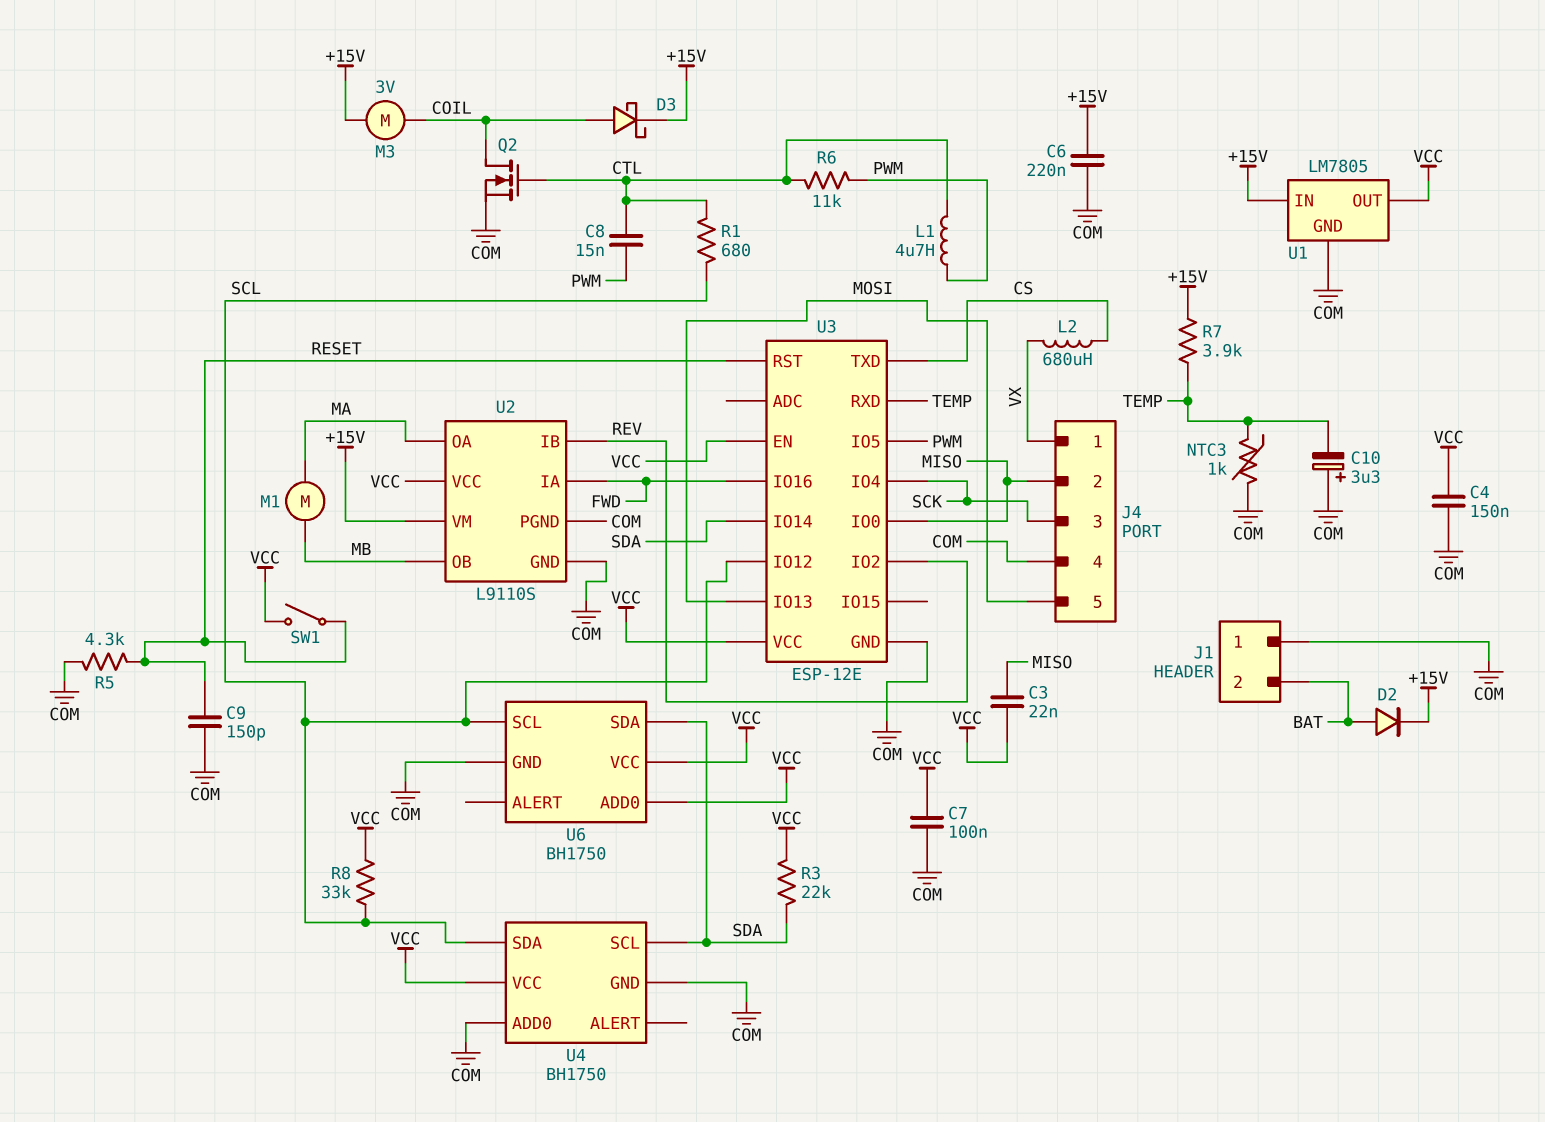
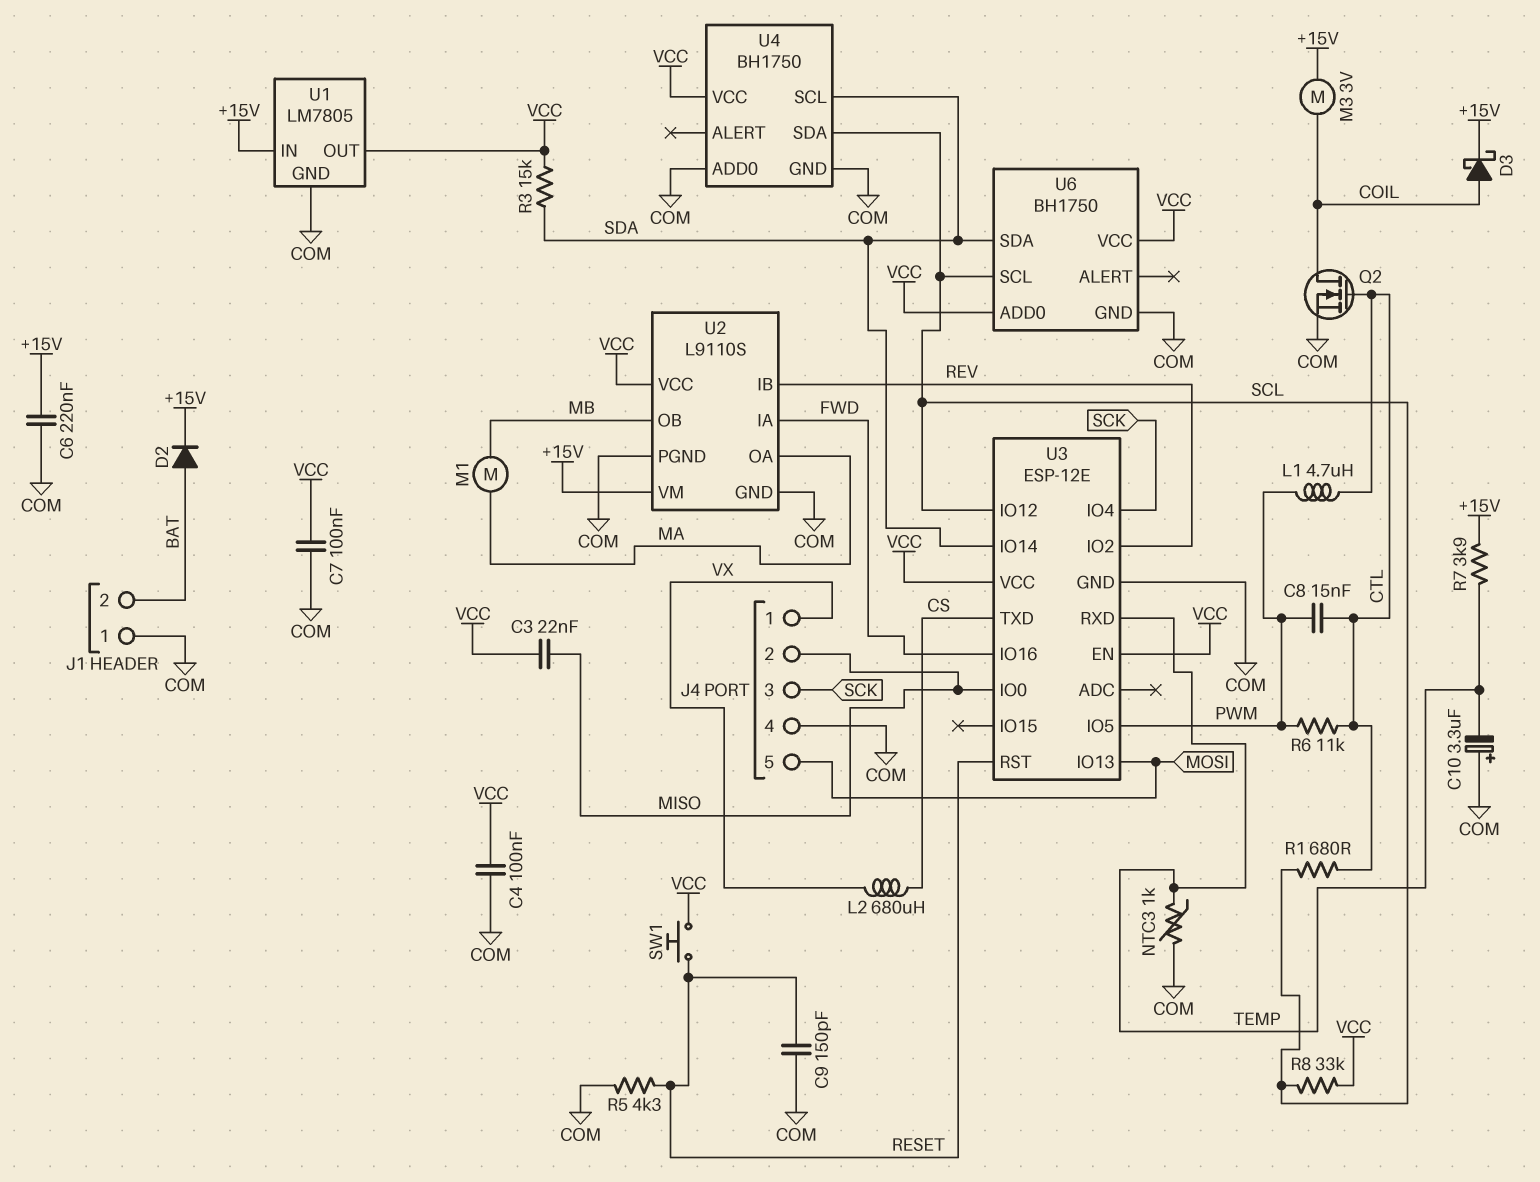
C4: 150nF (COM, VCC) -> 100nF (COM, VCC)
R3: 22k (SDA, VCC) -> 15k (SDA, VCC)
SW1: switch (RESET, VCC) -> button (RESET, VCC)

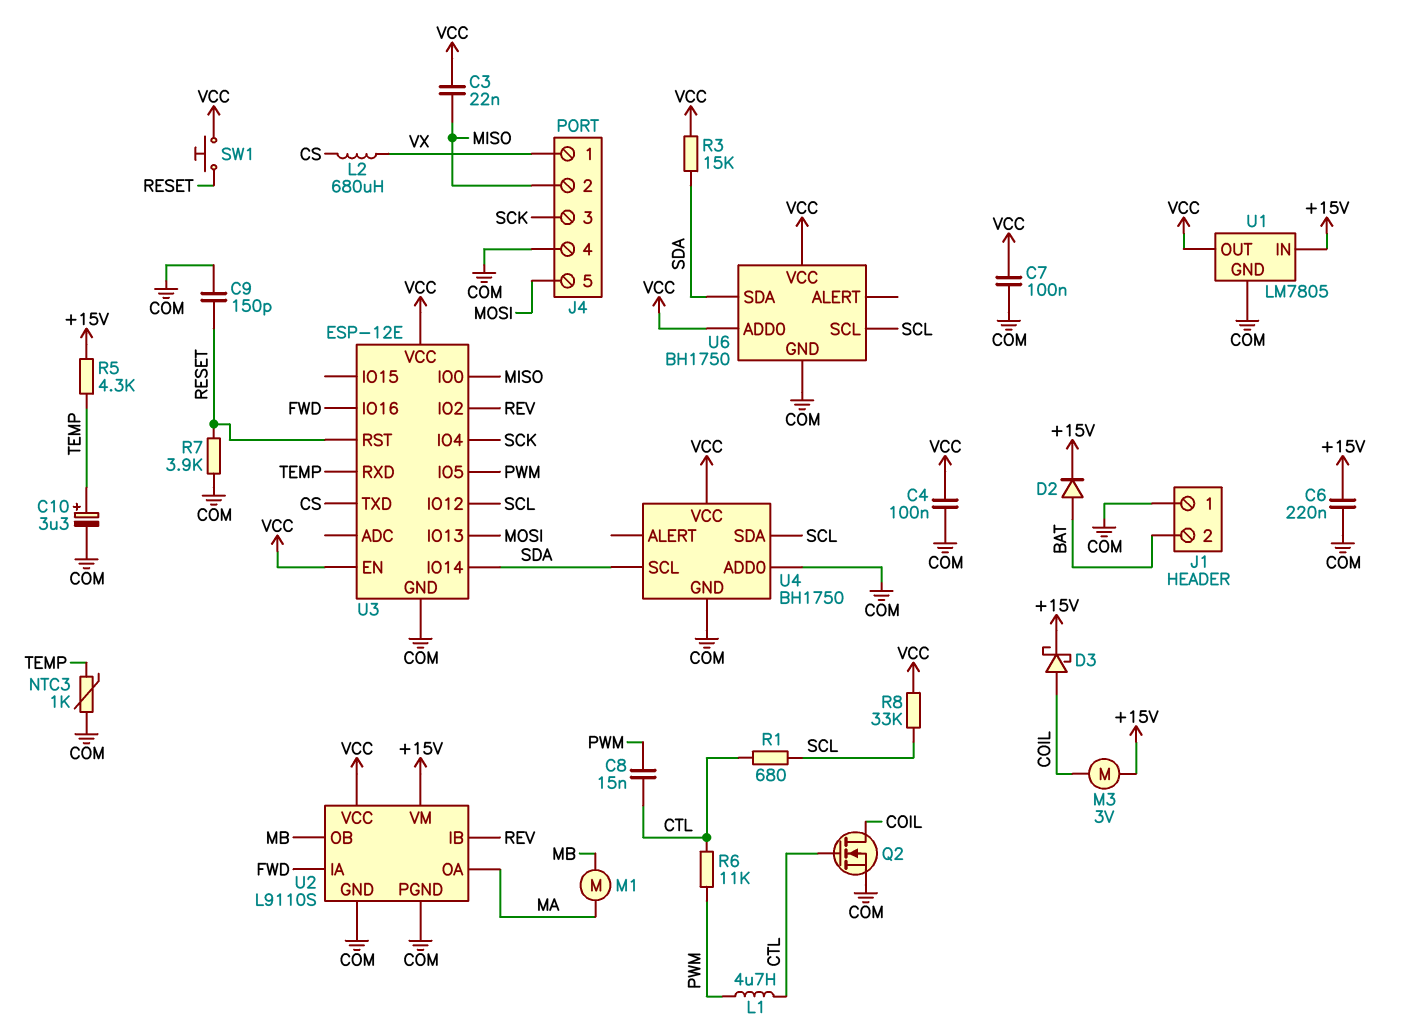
C10: 3.3uF (plus COM, minus TEMP) -> 3.3uF (plus TEMP, minus COM)
R5: 4.3k (COM, RESET) -> 4.3k (+15V, TEMP)
R7: 3.9k (+15V, TEMP) -> 3.9k (COM, RESET)

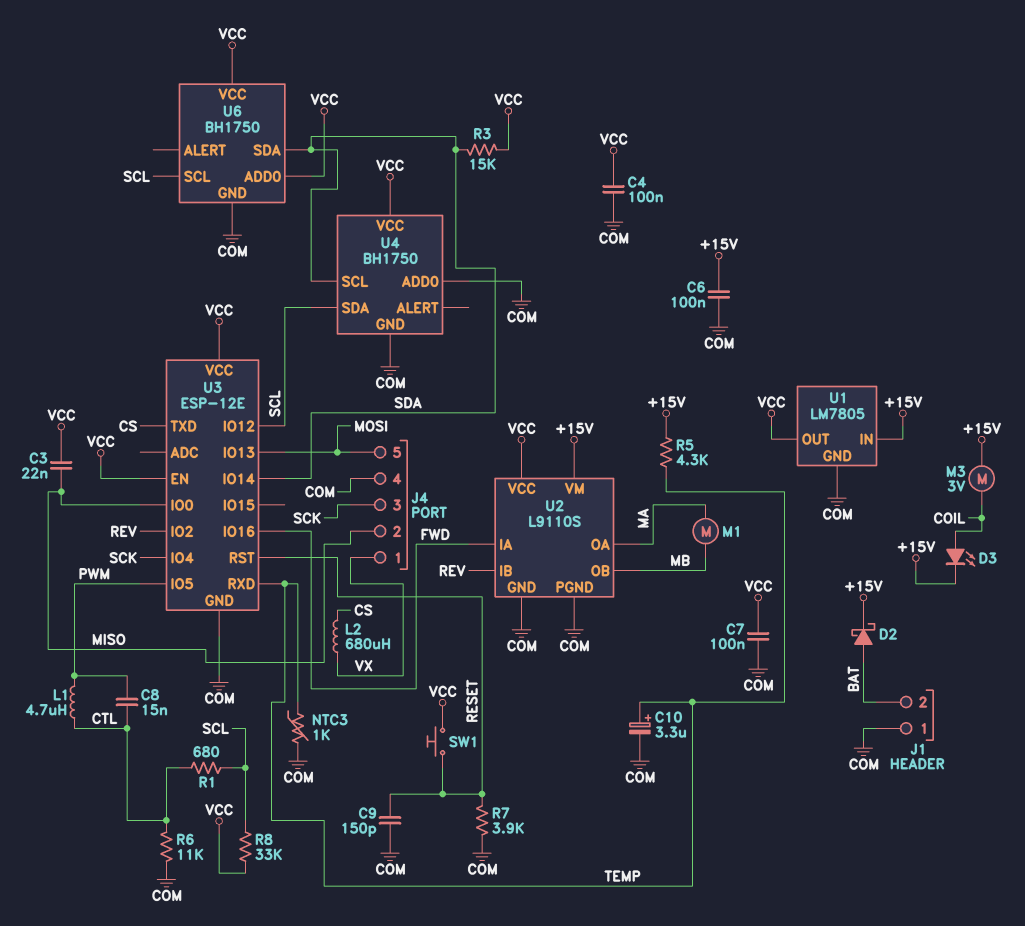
C6: 220nF (+15V, COM) -> 100nF (+15V, COM)
D2: diode (A BAT, K +15V) -> schottky (A BAT, K +15V)
D3: schottky (A COIL, K +15V) -> LED (A COIL, K +15V)
Q2: NMOS (G CTL, D COIL, S COM) -> none
R6: 11k (CTL, PWM) -> 11k (COM, CTL)

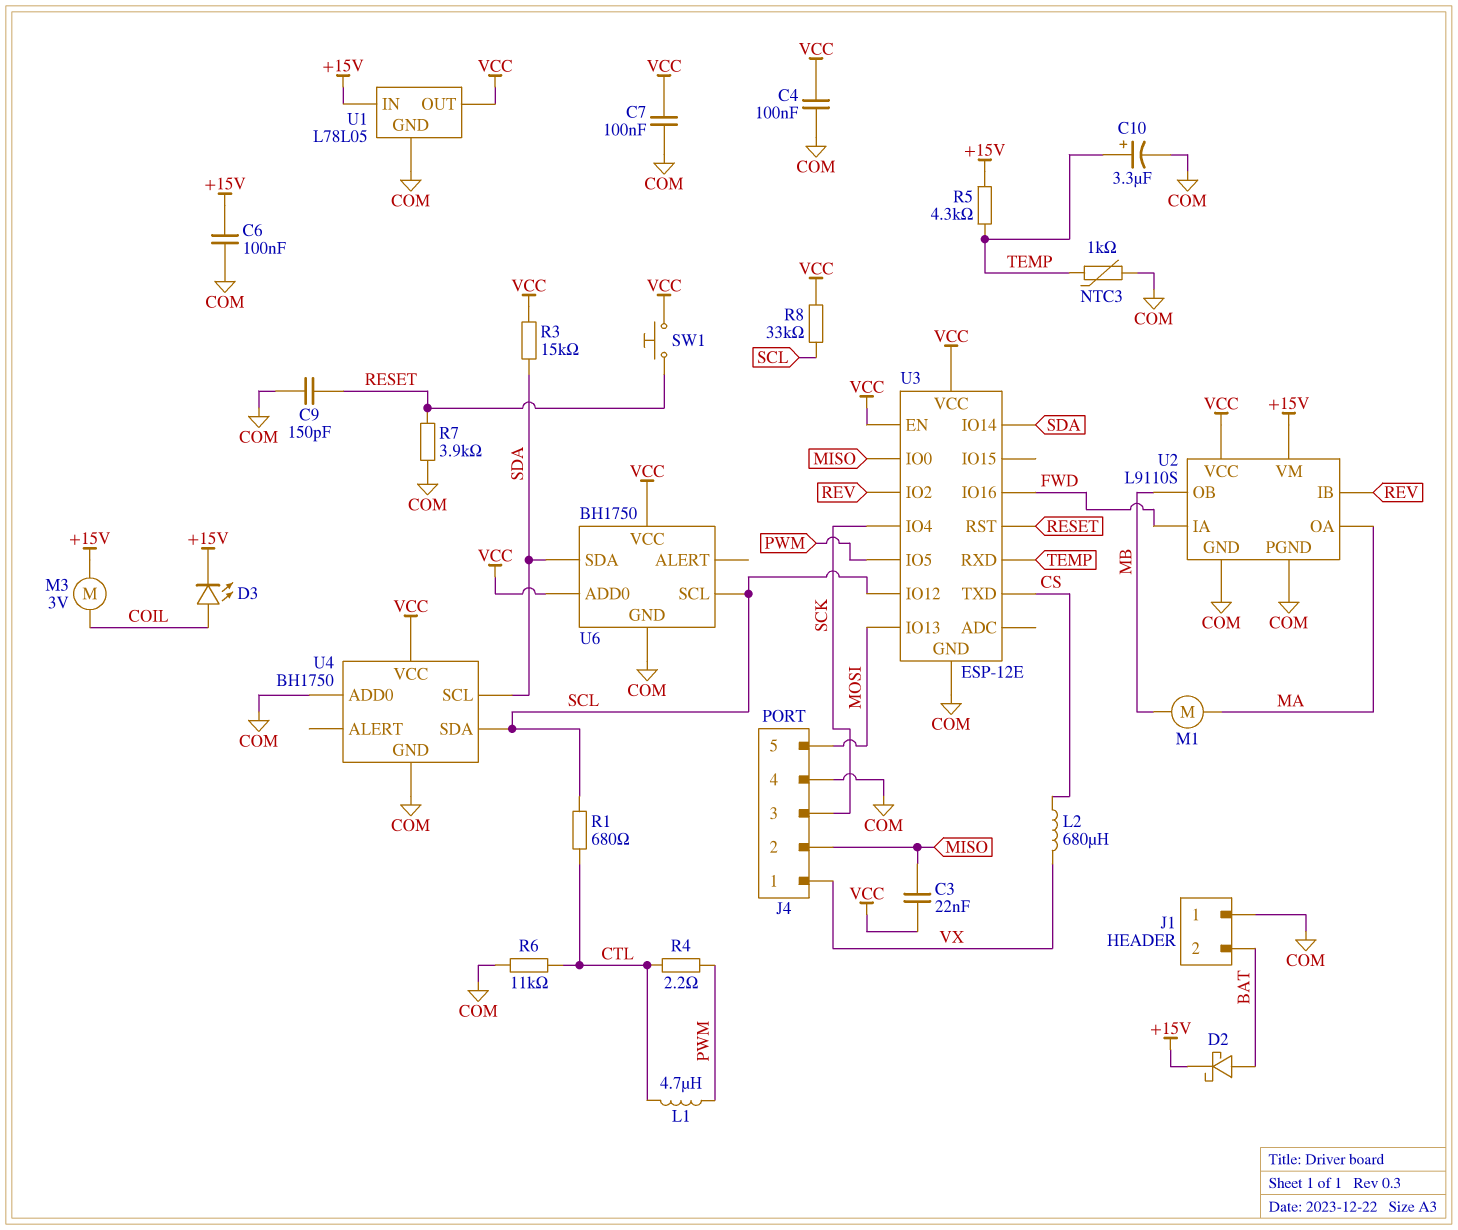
C8: 15nF (CTL, PWM) -> none
R4: none -> 2.2 (CTL, PWM)
U1: LM7805 -> L78L05

